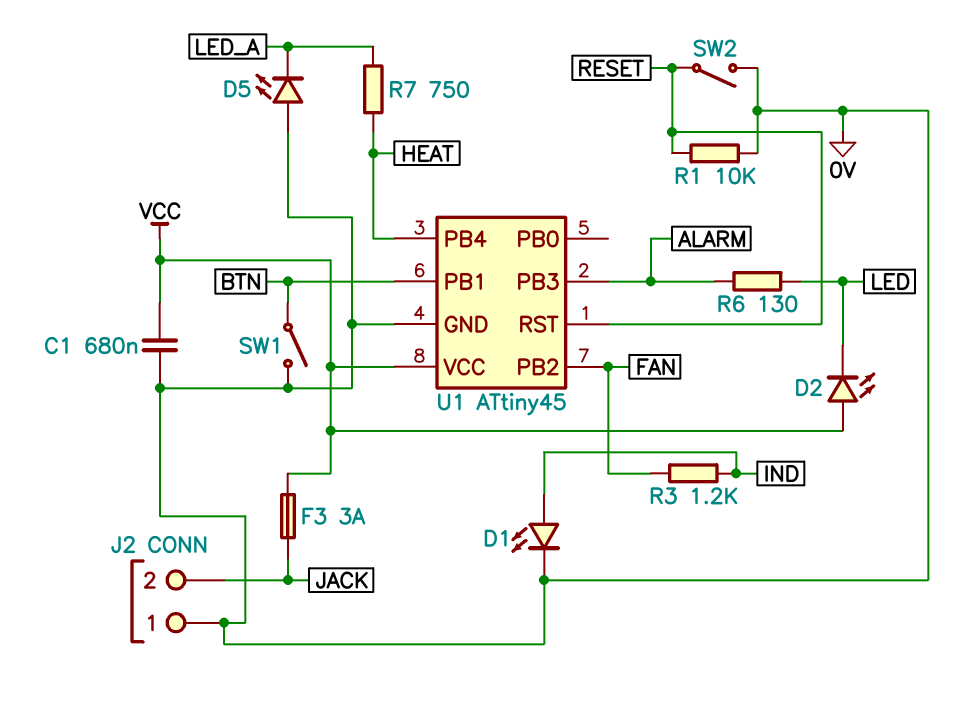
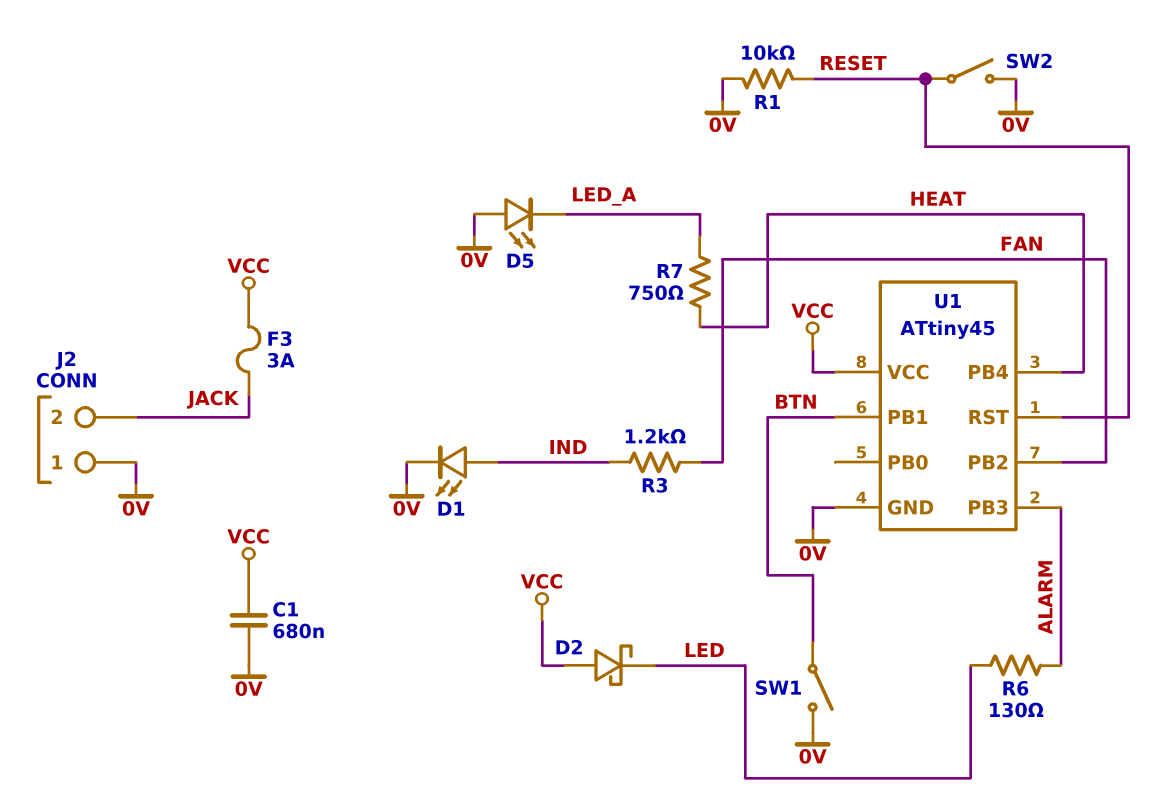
D2: LED (A VCC, K LED) -> schottky (A VCC, K LED)

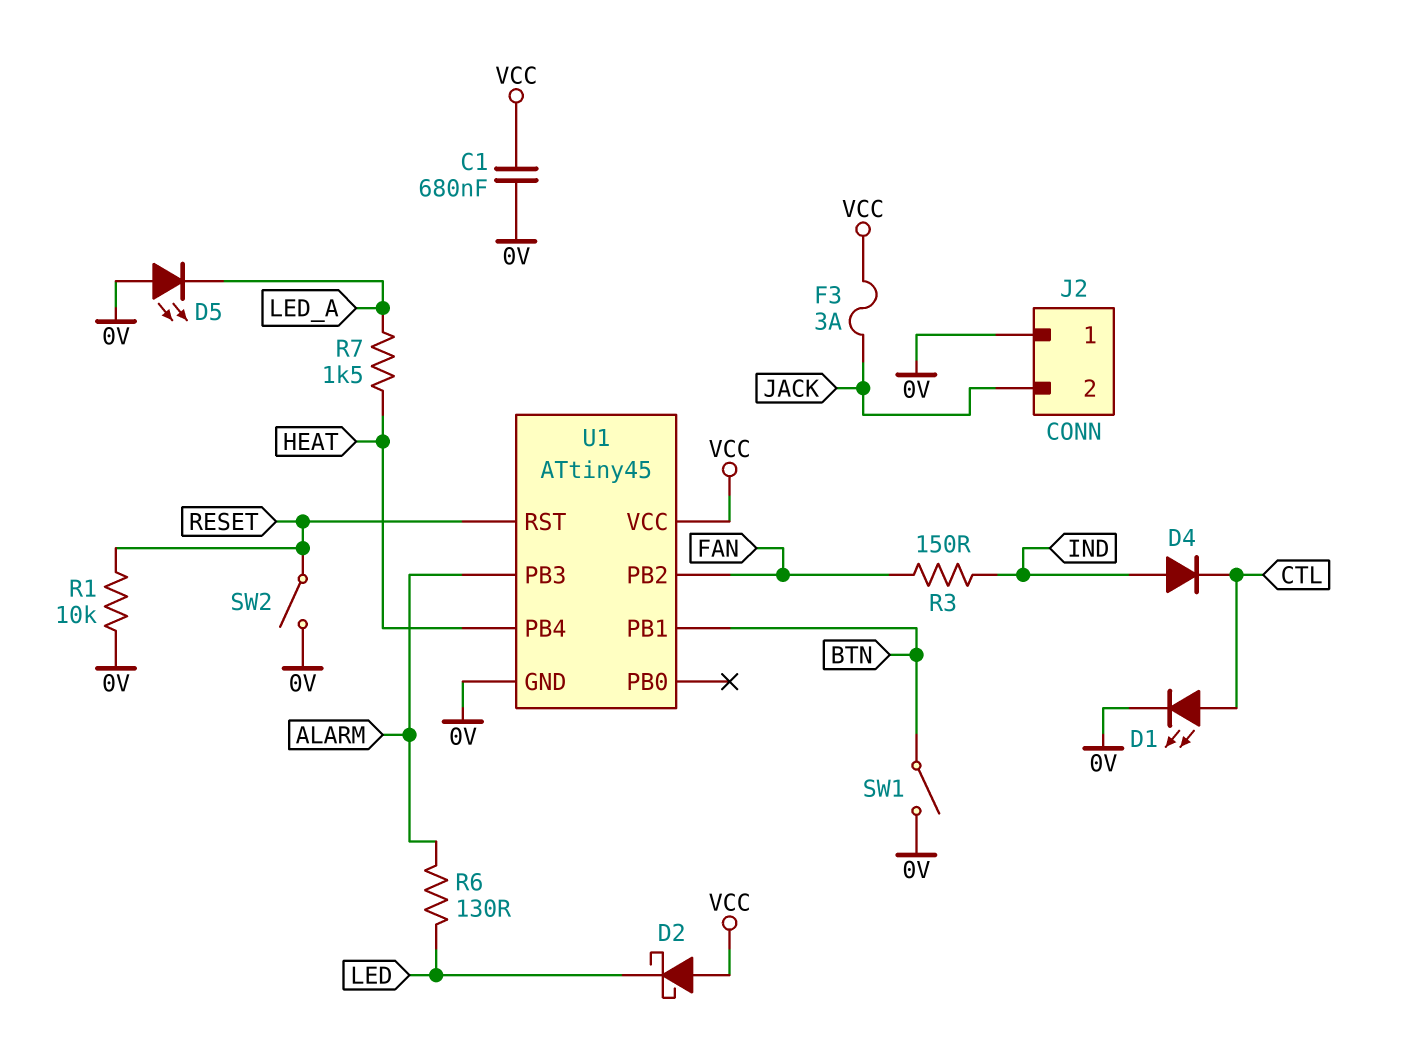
D1: LED (A IND, K 0V) -> LED (A CTL, K 0V)
D4: none -> diode (A IND, K CTL)
R3: 1.2k (FAN, IND) -> 150 (FAN, IND)
R7: 750 (HEAT, LED_A) -> 1.5k (HEAT, LED_A)

